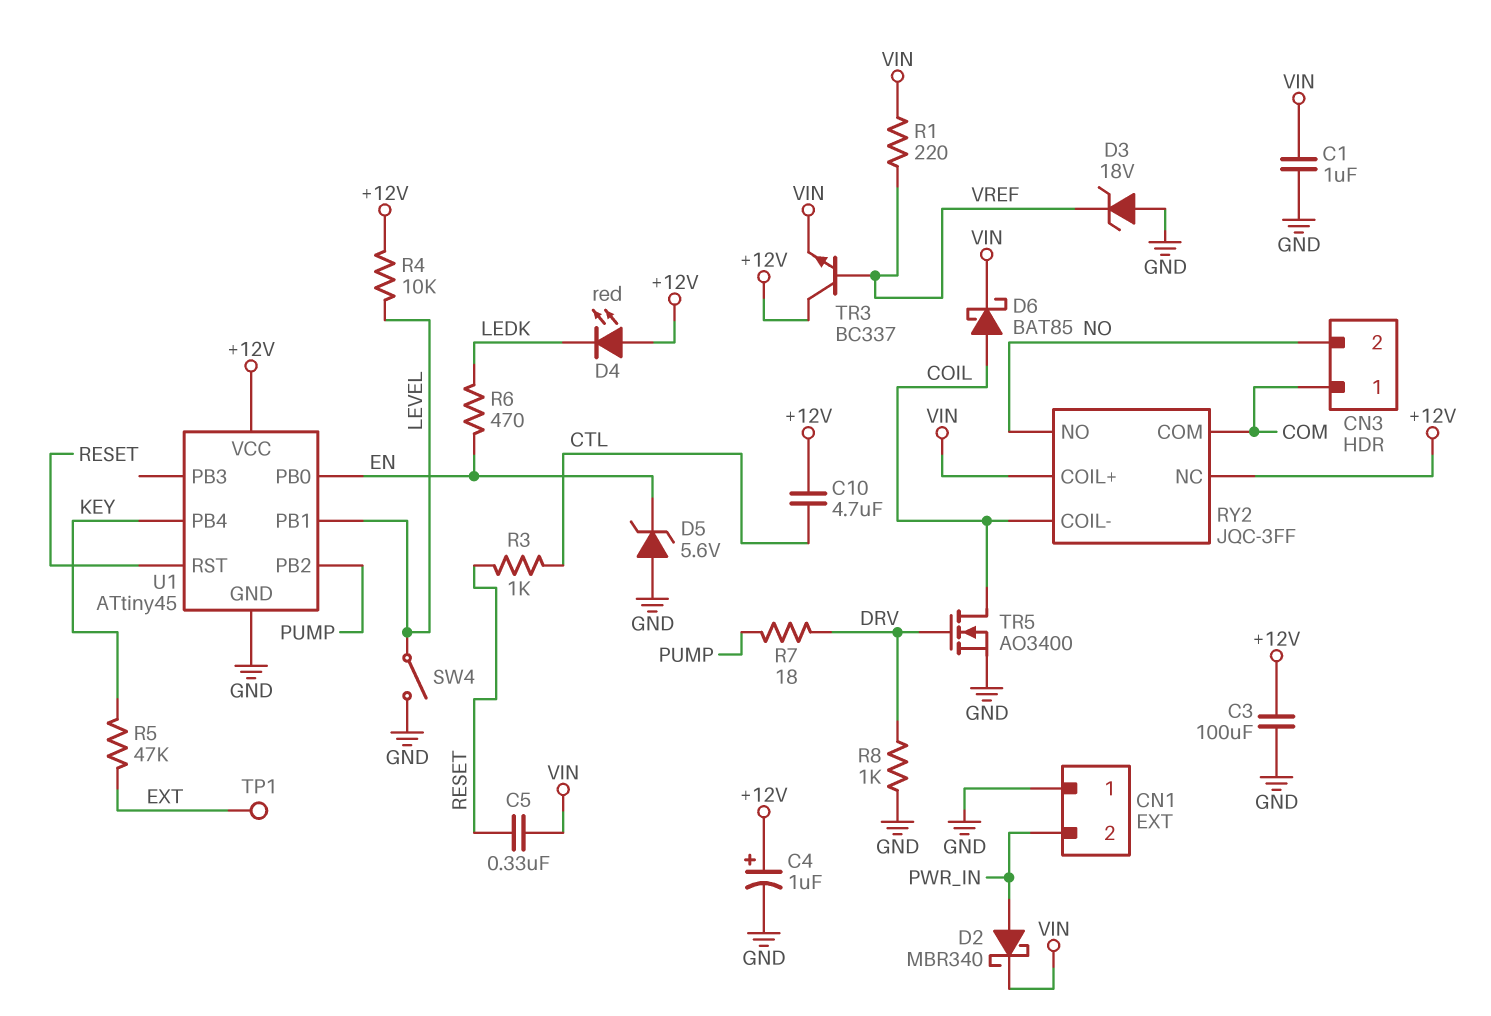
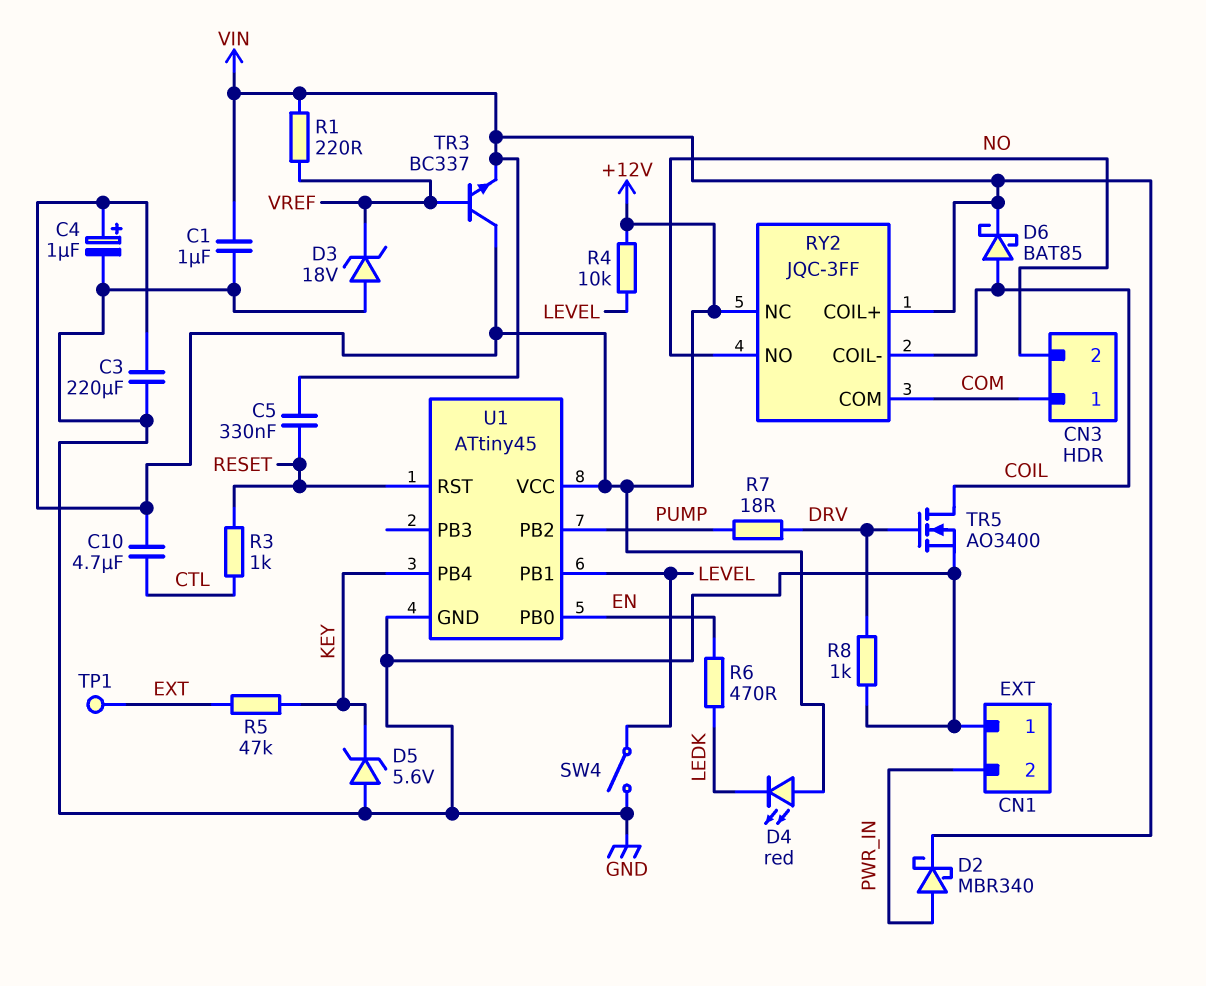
C3: 100uF (+12V, GND) -> 220uF (+12V, GND)
D5: zener 5.6V (A GND, K EN) -> zener 5.6V (A GND, K KEY)

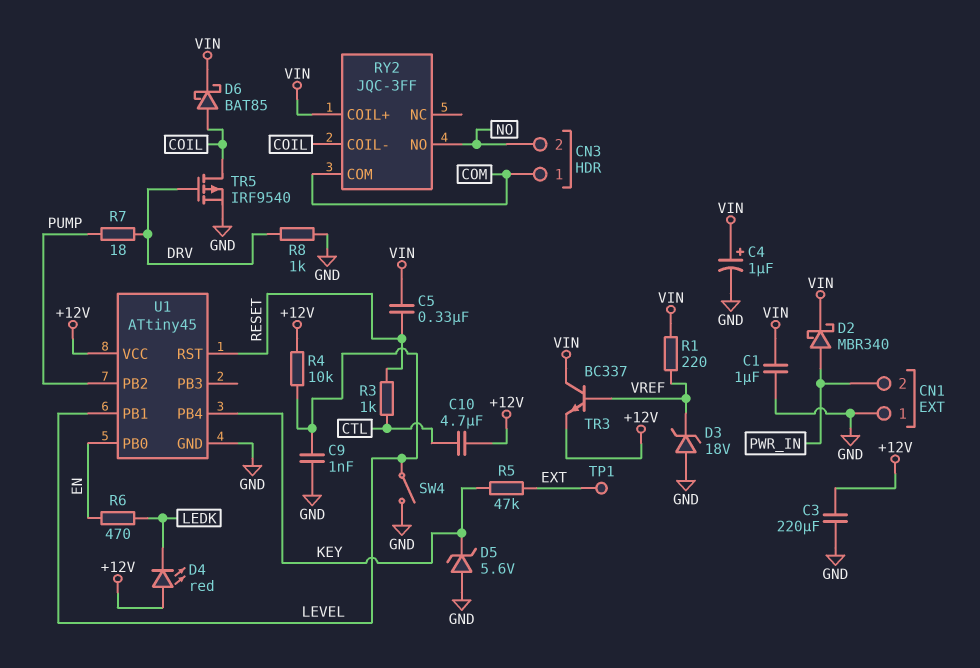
C4: 1uF (plus +12V, minus GND) -> 1uF (plus VIN, minus GND)
C9: none -> 1nF (GND, LEVEL)
RY2 pin NC: +12V -> none
TR3: NPN BC337 (B VREF, C +12V, E VIN) -> NPN BC337 (B VREF, C VIN, E +12V)
TR5: NMOS AO3400 (G DRV, D COIL, S GND) -> PMOS IRF9540 (G DRV, D COIL, S GND)

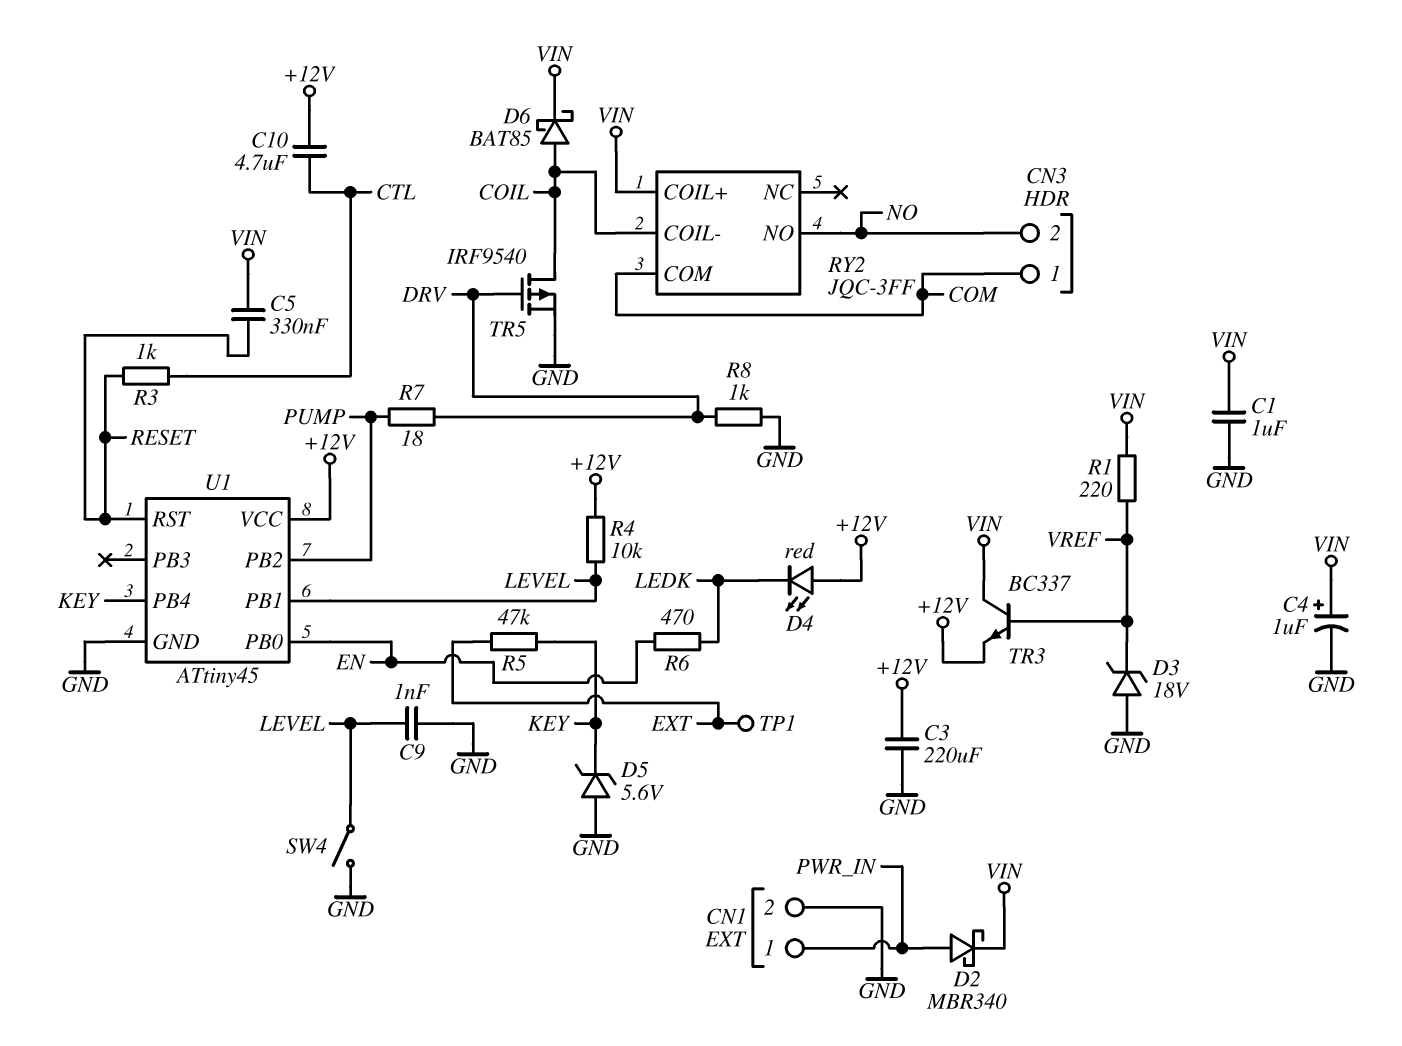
CN1 pin 1: GND -> PWR_IN
CN1 pin 2: PWR_IN -> GND

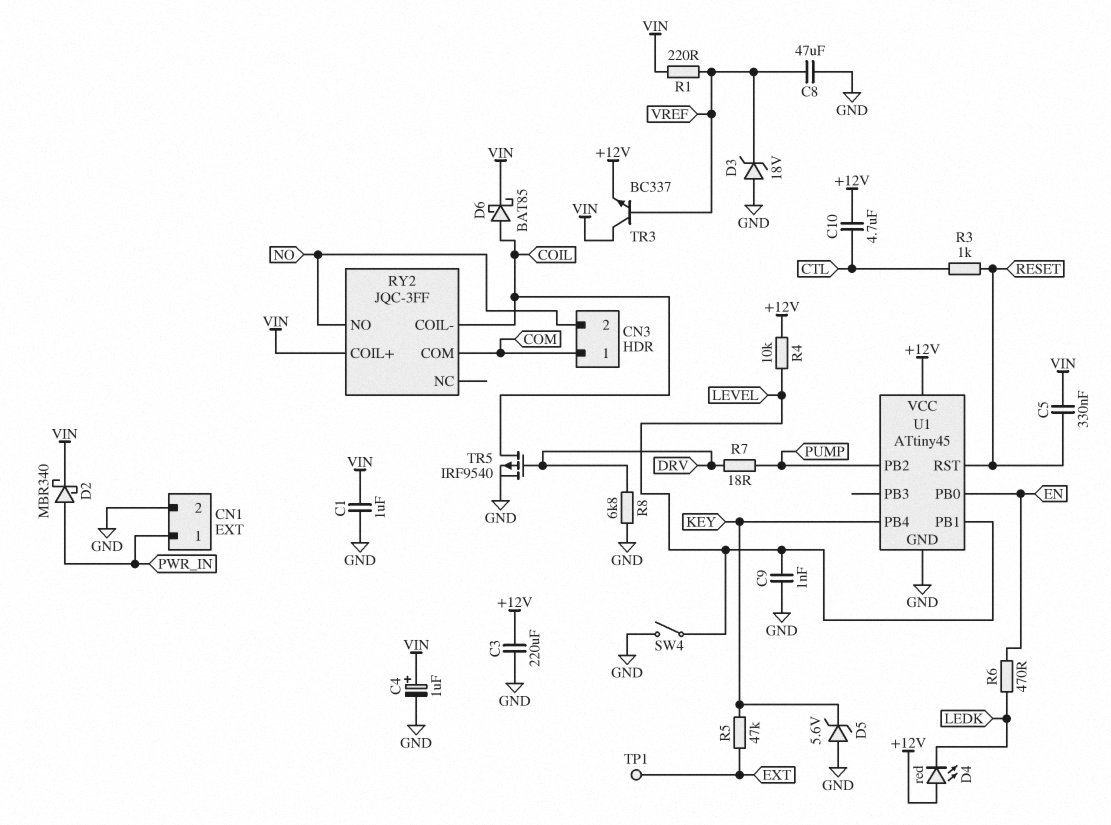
C8: none -> 47uF (GND, VREF)
R8: 1k (DRV, GND) -> 6.8k (DRV, GND)

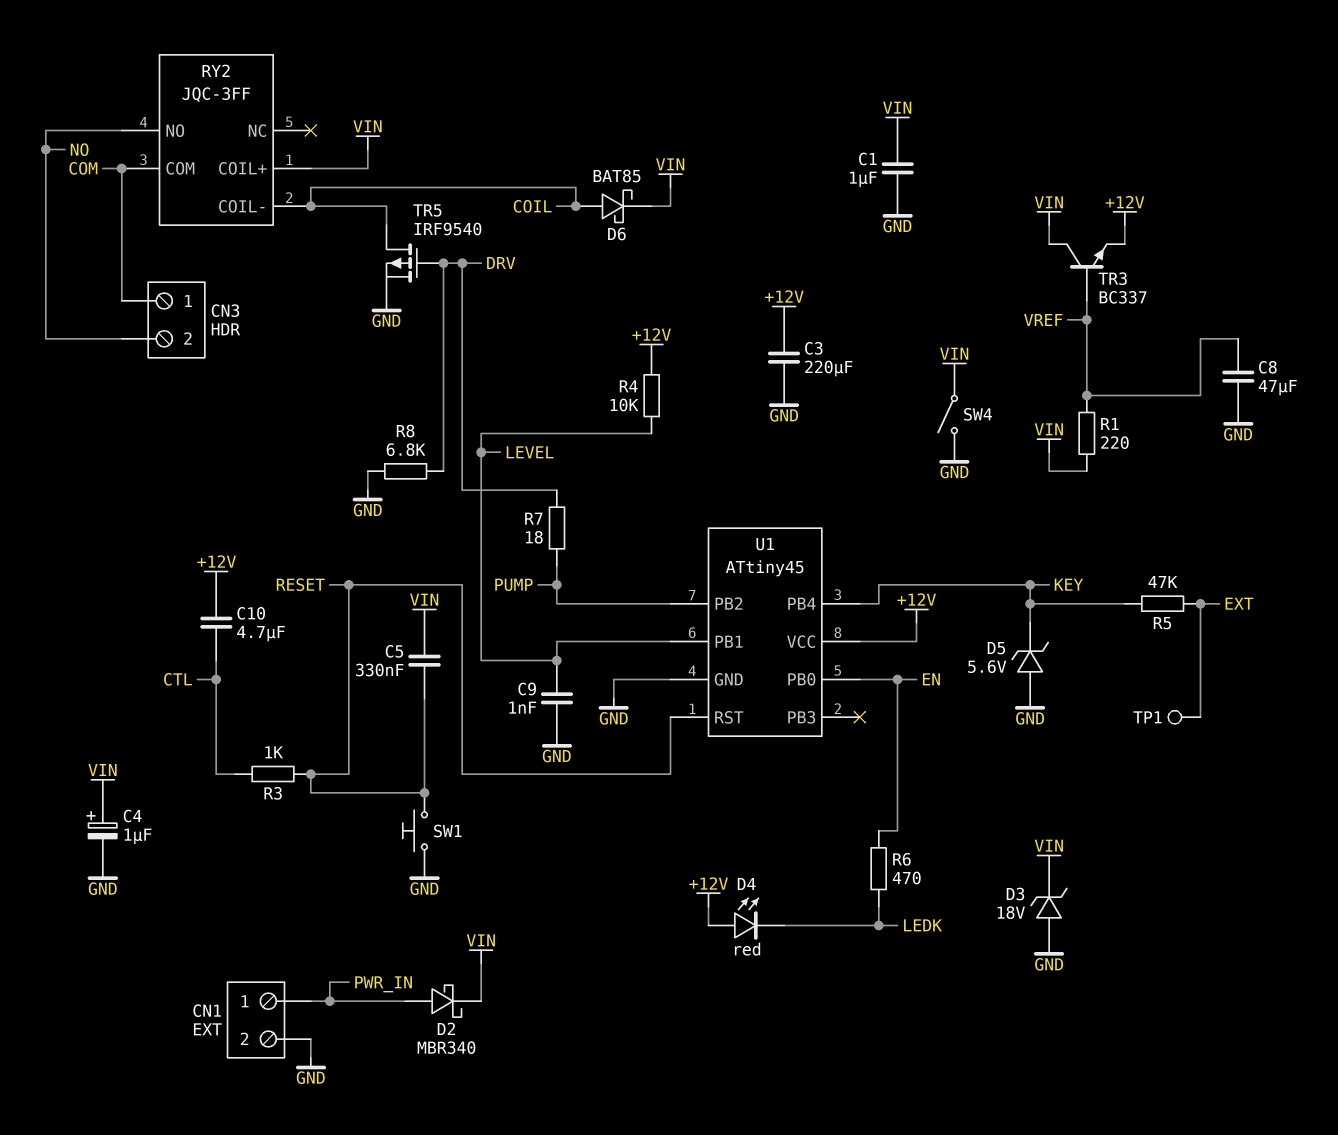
D3: zener 18V (A GND, K VREF) -> zener 18V (A GND, K VIN)
SW1: none -> button (GND, RESET)
SW4: switch (GND, LEVEL) -> switch (GND, VIN)

